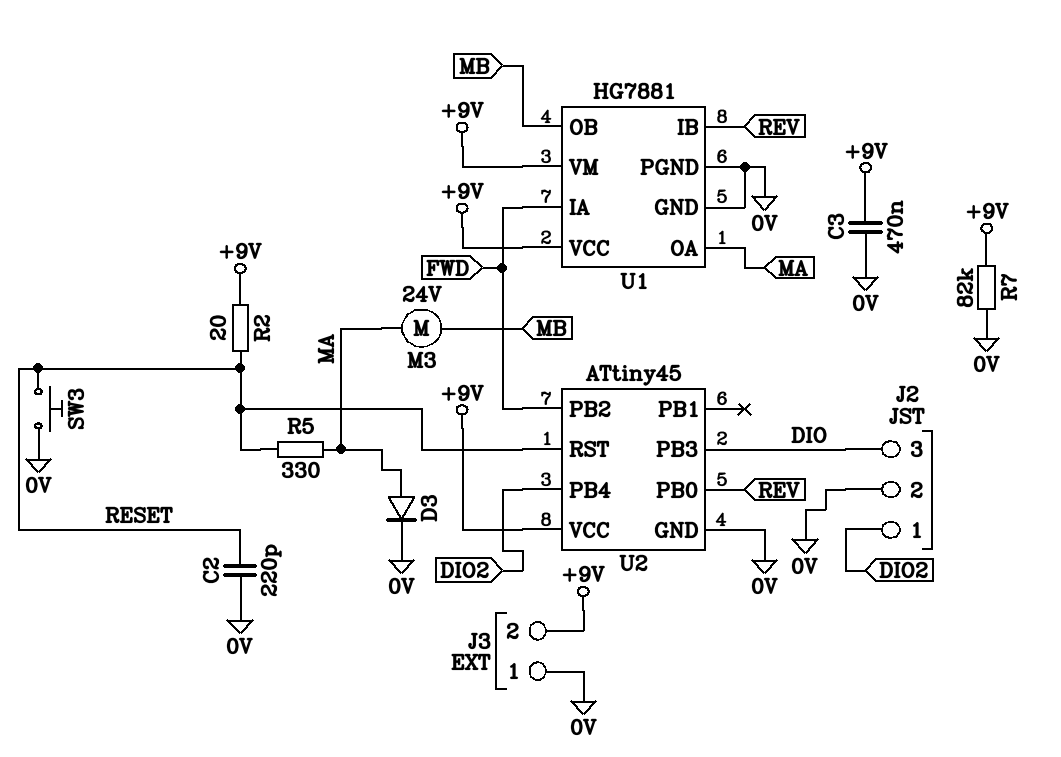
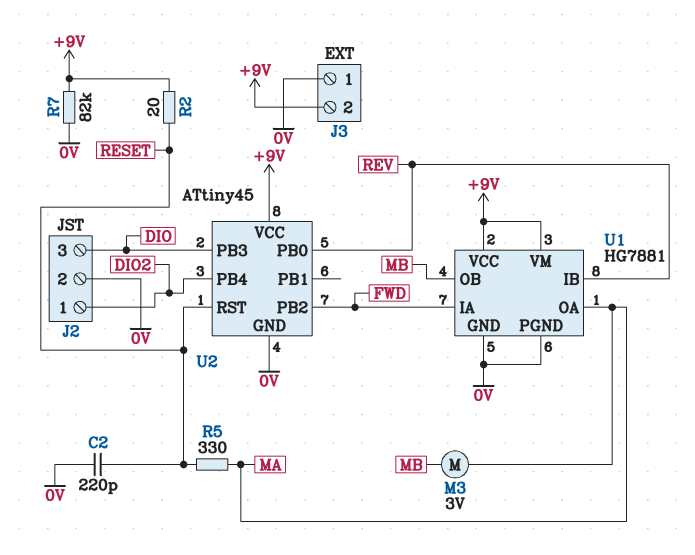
C3: 470nF (+9V, 0V) -> none
D3: diode (A MA, K 0V) -> none
M3: motor 24V (MA, MB) -> motor 3V (MA, MB)
SW3: button (0V, RESET) -> none

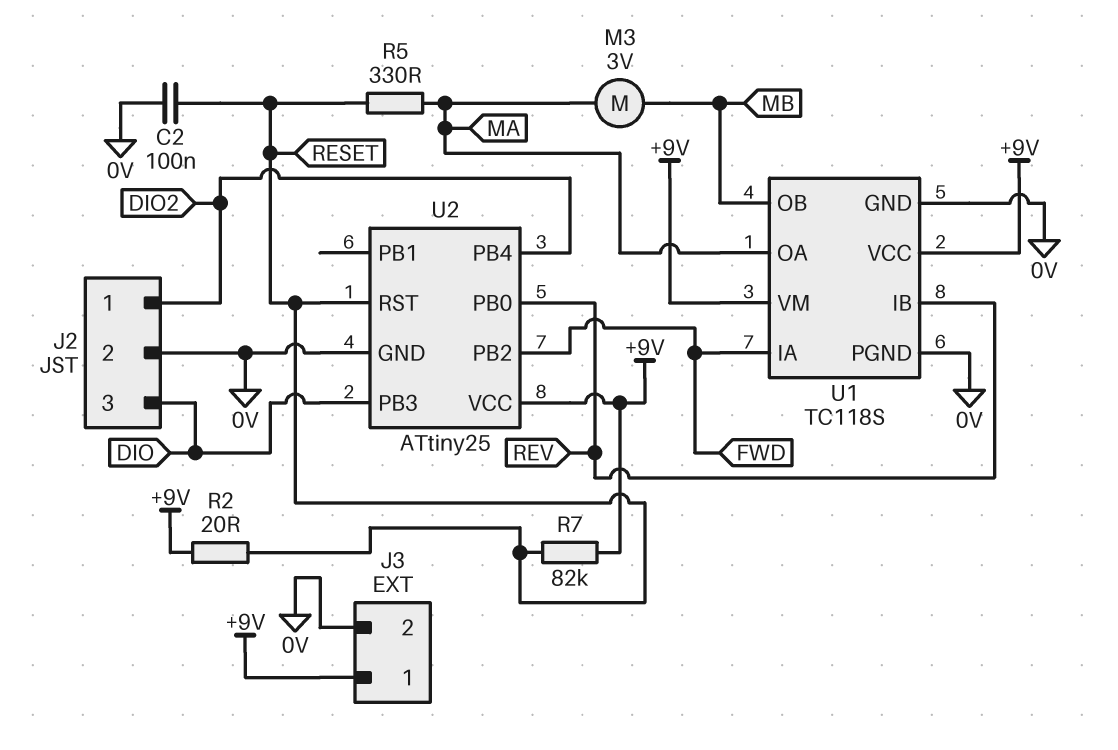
C2: 220pF (0V, RESET) -> 100nF (0V, RESET)
J3 pin 1: 0V -> +9V
J3 pin 2: +9V -> 0V
R7: 82k (+9V, 0V) -> 82k (+9V, RESET)
U1: HG7881 -> TC118S
U2: ATtiny45 -> ATtiny25

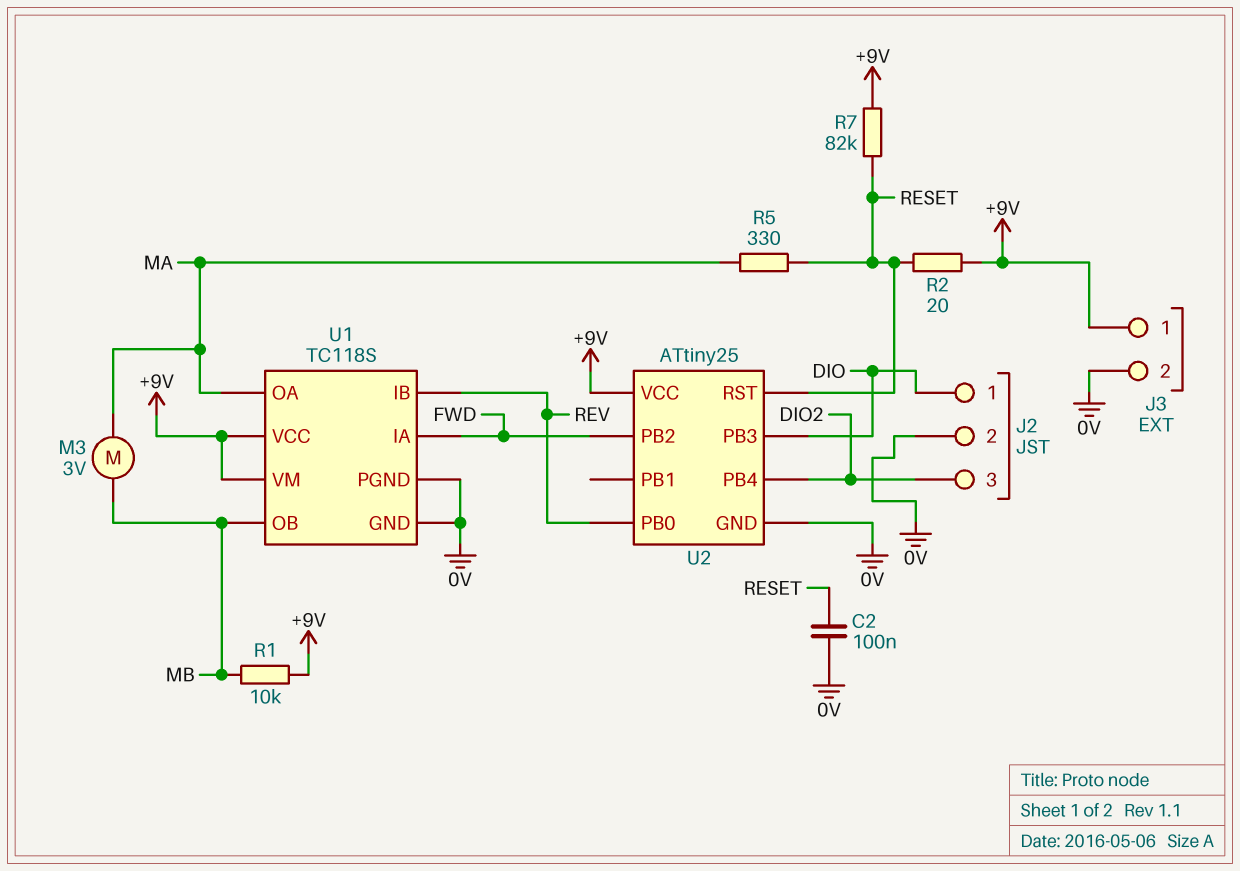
J2 pin 1: DIO2 -> DIO
J2 pin 3: DIO -> DIO2
R1: none -> 10k (+9V, MB)

